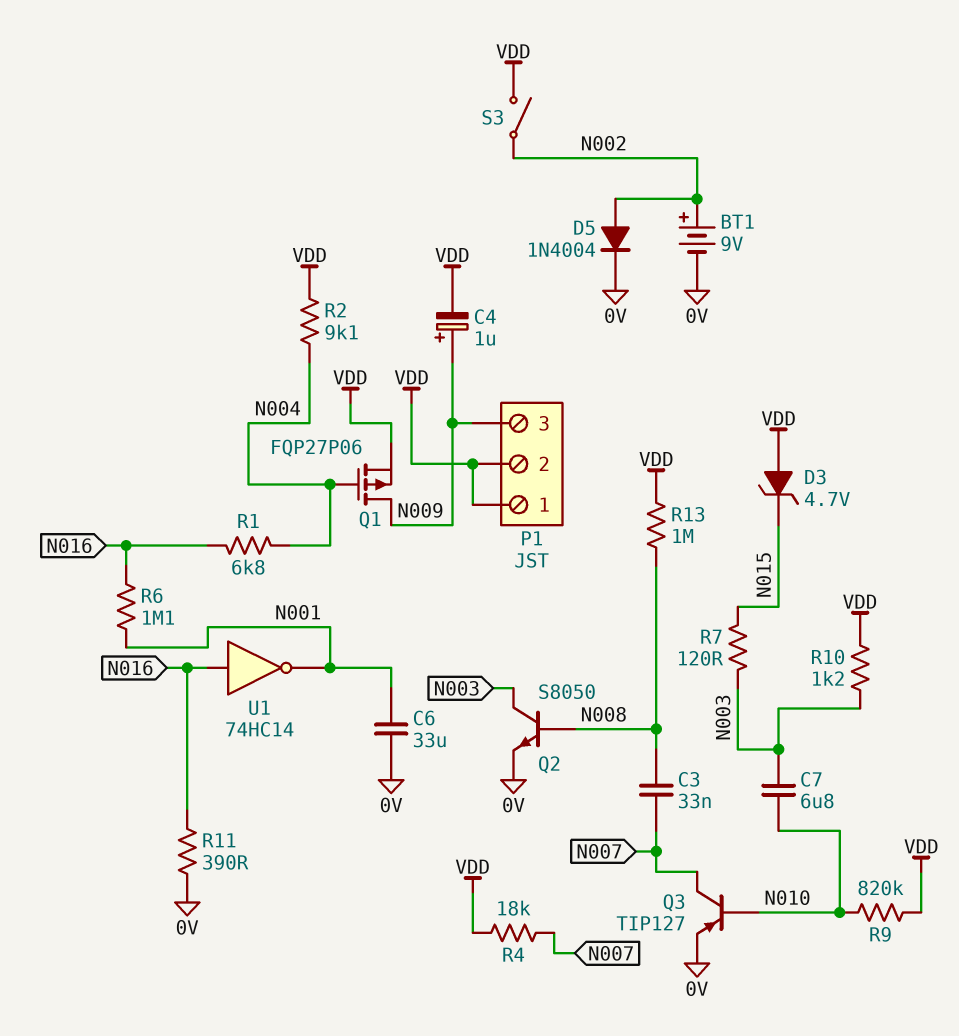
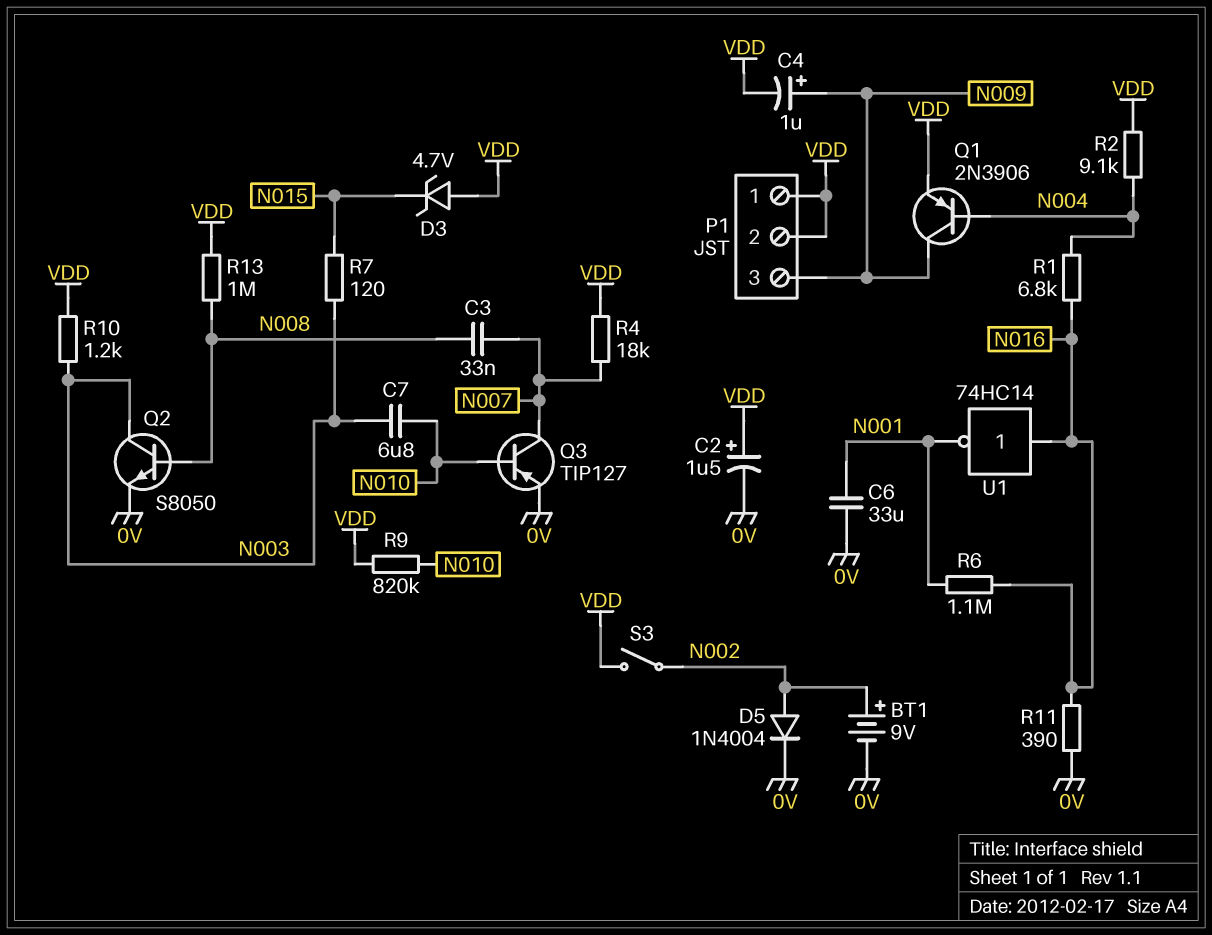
C2: none -> 1.5uF (plus VDD, minus 0V)
Q1: PMOS FQP27P06 (G N004, D N009, S VDD) -> PNP 2N3906 (B N004, C N009, E VDD)

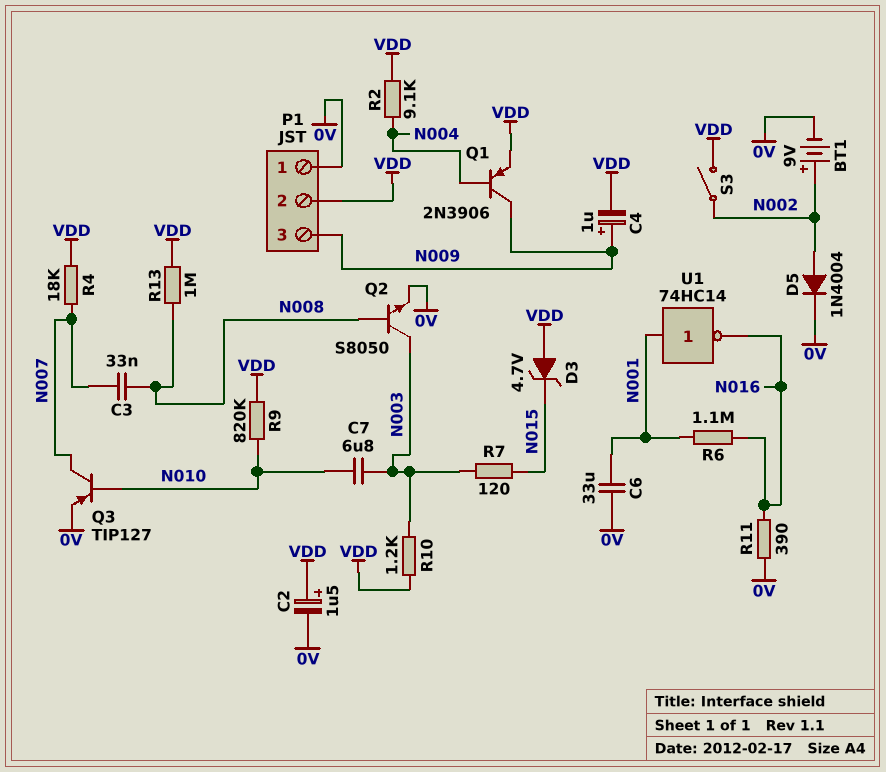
P1 pin 1: VDD -> 0V
R1: 6.8k (N004, N016) -> none
U1: NOT 74HC14 (in N016, out N001) -> NOT 74HC14 (in N001, out N016)

